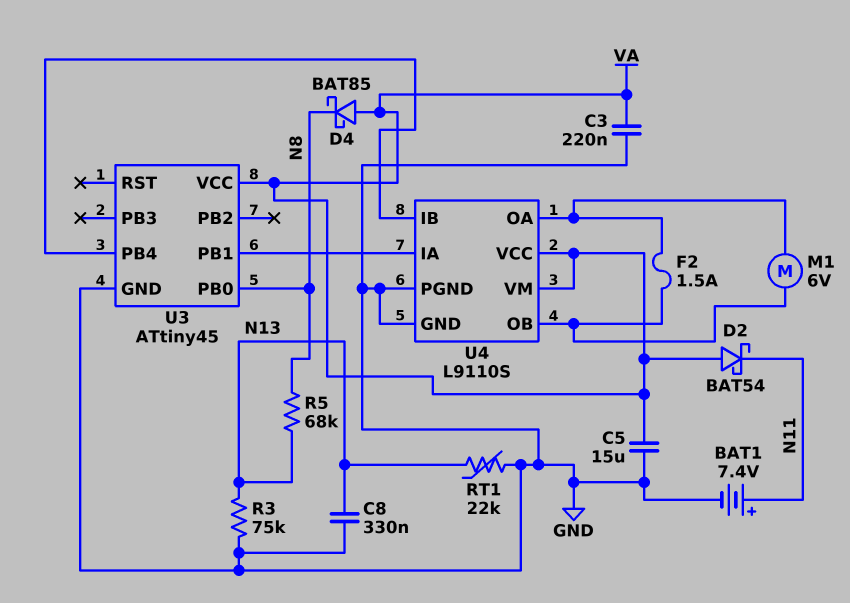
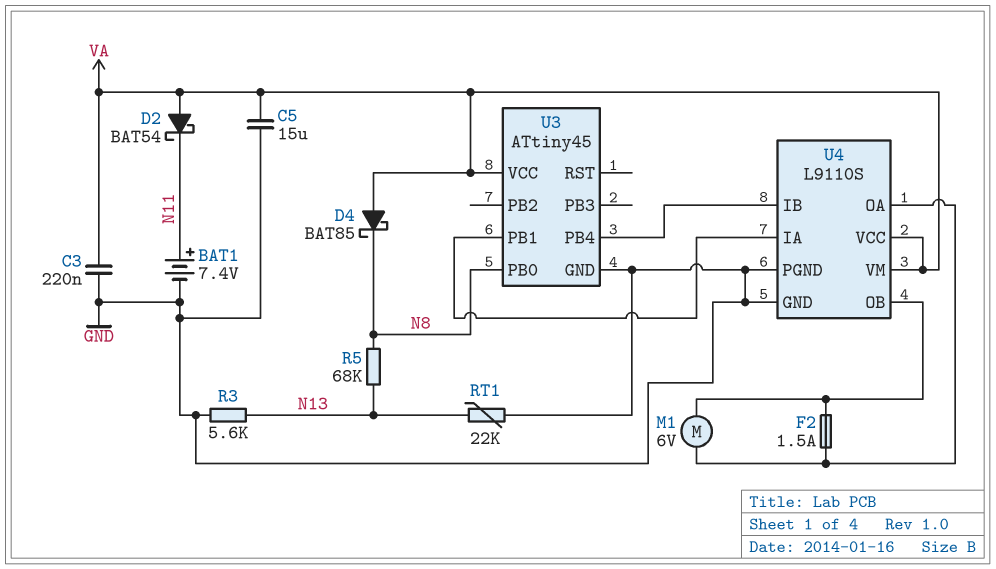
C8: 330nF (GND, N13) -> none
R3: 75k (GND, N13) -> 5.6k (GND, N13)

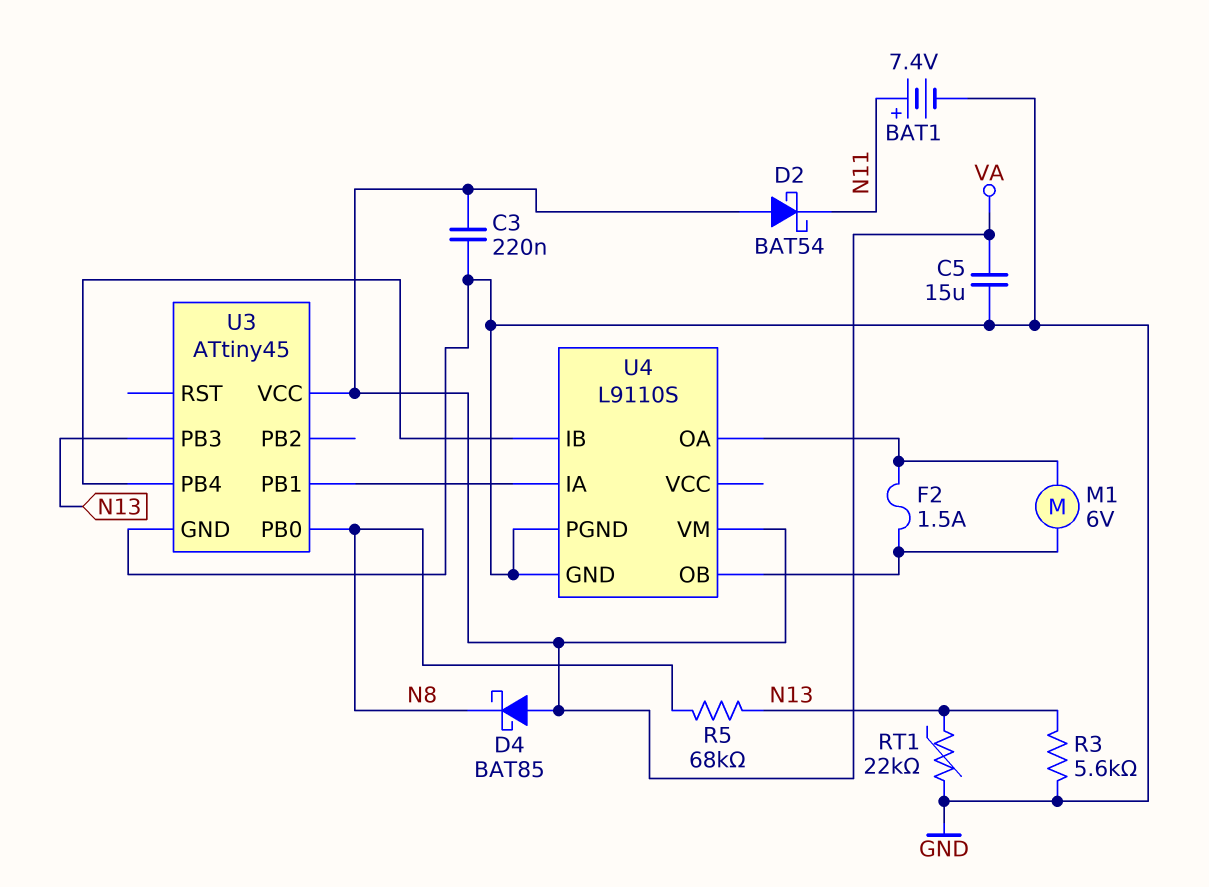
U3 pin PB3: none -> N13
U4 pin VCC: VA -> none

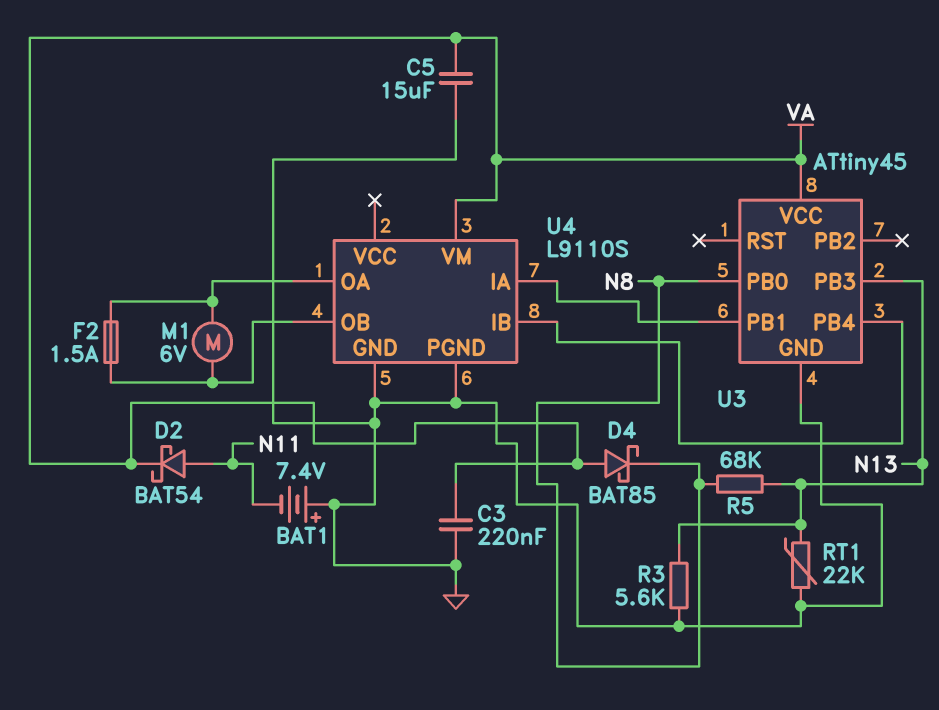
BAT1: 7.4V (plus N11, minus GND) -> 7.4V (plus GND, minus N11)
D2: schottky BAT54 (A VA, K N11) -> schottky BAT54 (A N11, K VA)

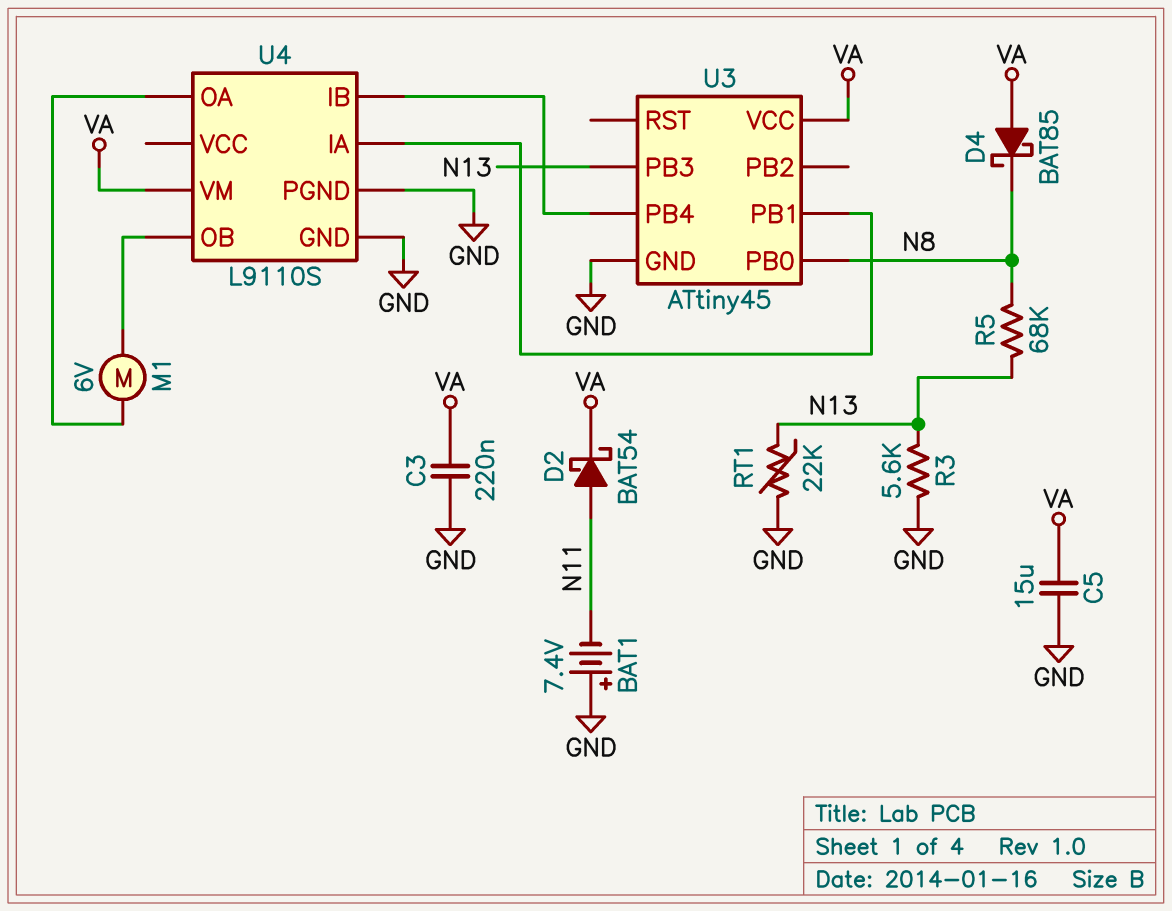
F2: 1.5A (U4/OA, U4/OB) -> none

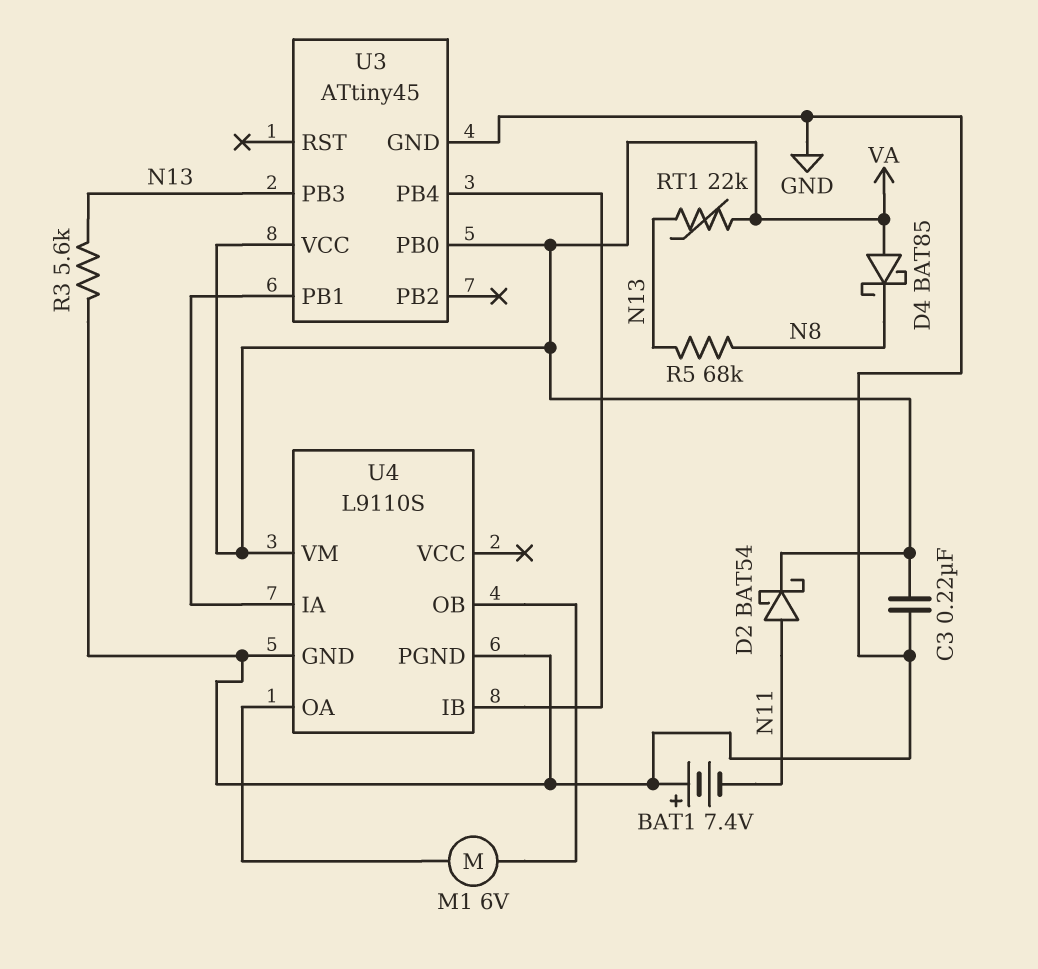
C5: 15uF (GND, VA) -> none
RT1: 22k (GND, N13) -> 22k (N13, VA)
U3 pin PB0: N8 -> VA

